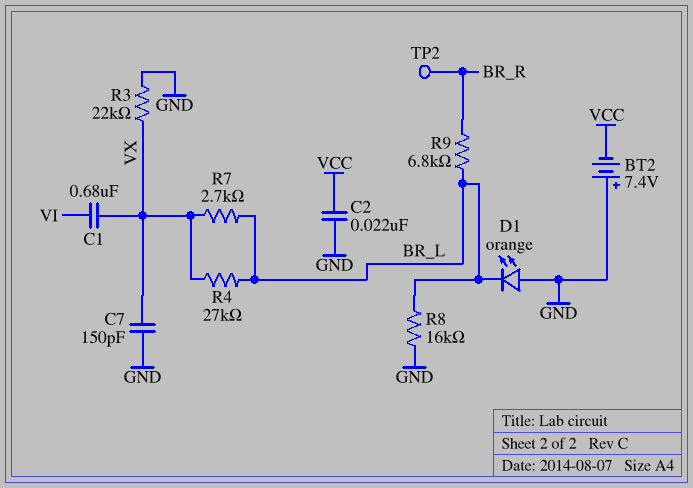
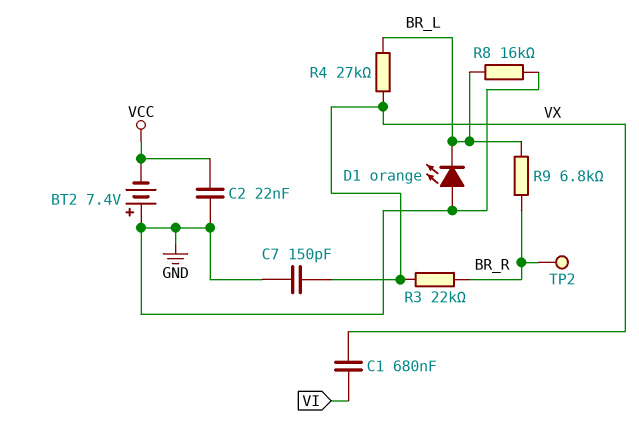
R3: 22k (GND, VX) -> 22k (BR_R, VX)
R7: 2.7k (BR_L, VX) -> none

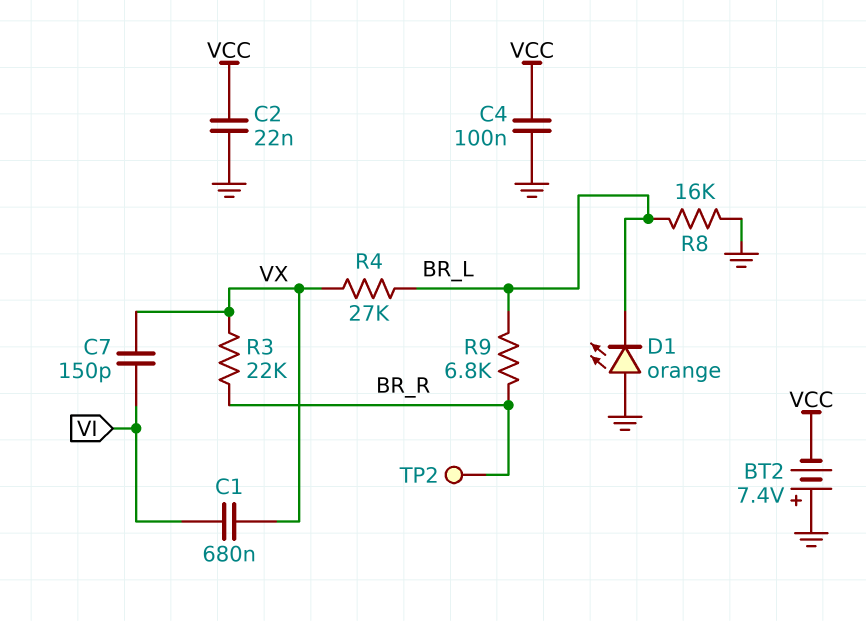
C4: none -> 100nF (GND, VCC)
C7: 150pF (GND, VX) -> 150pF (VI, VX)

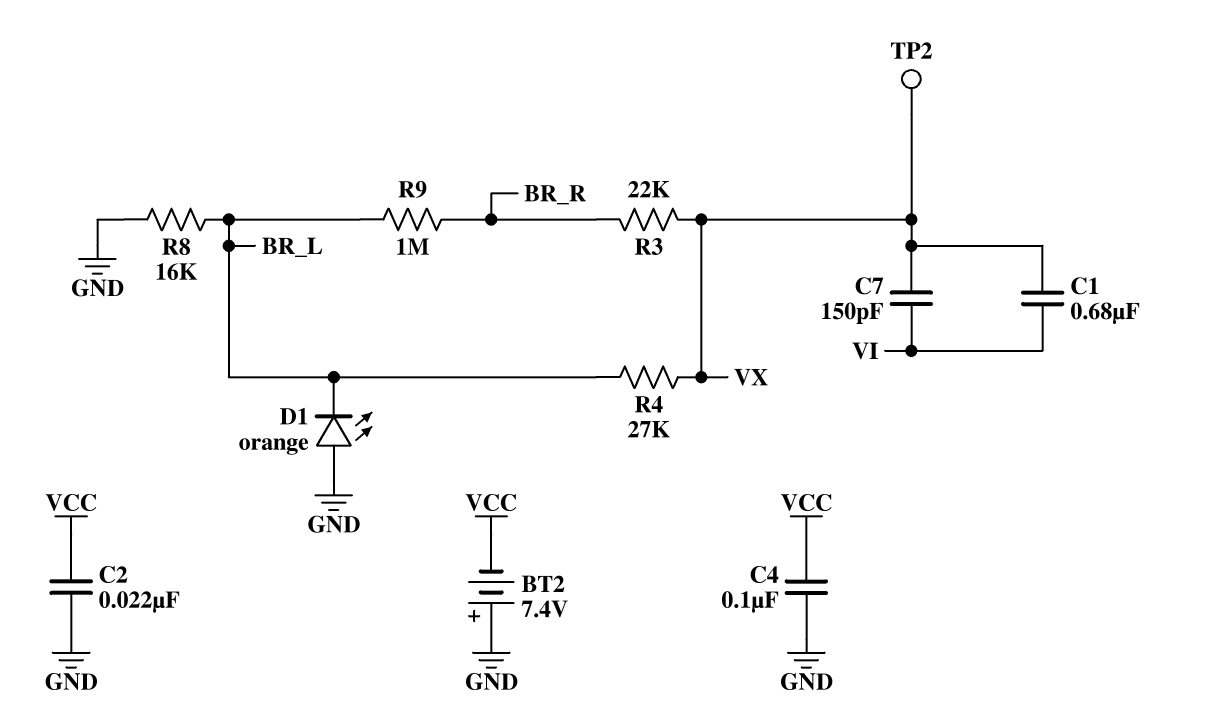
R9: 6.8k (BR_L, BR_R) -> 1M (BR_L, BR_R)
TP2: test point (BR_R) -> test point (VX)

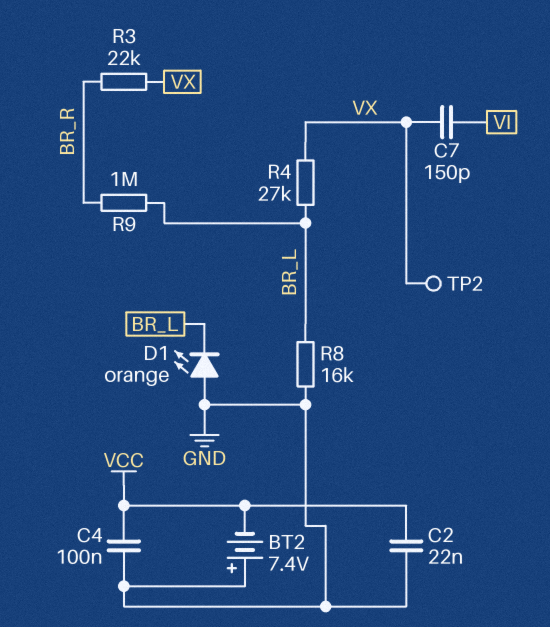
C1: 680nF (VI, VX) -> none

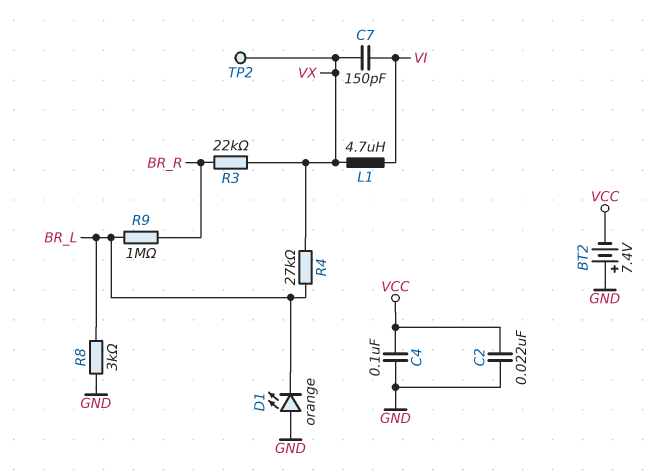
L1: none -> 4.7uH (VI, VX)
R8: 16k (BR_L, GND) -> 3k (BR_L, GND)

